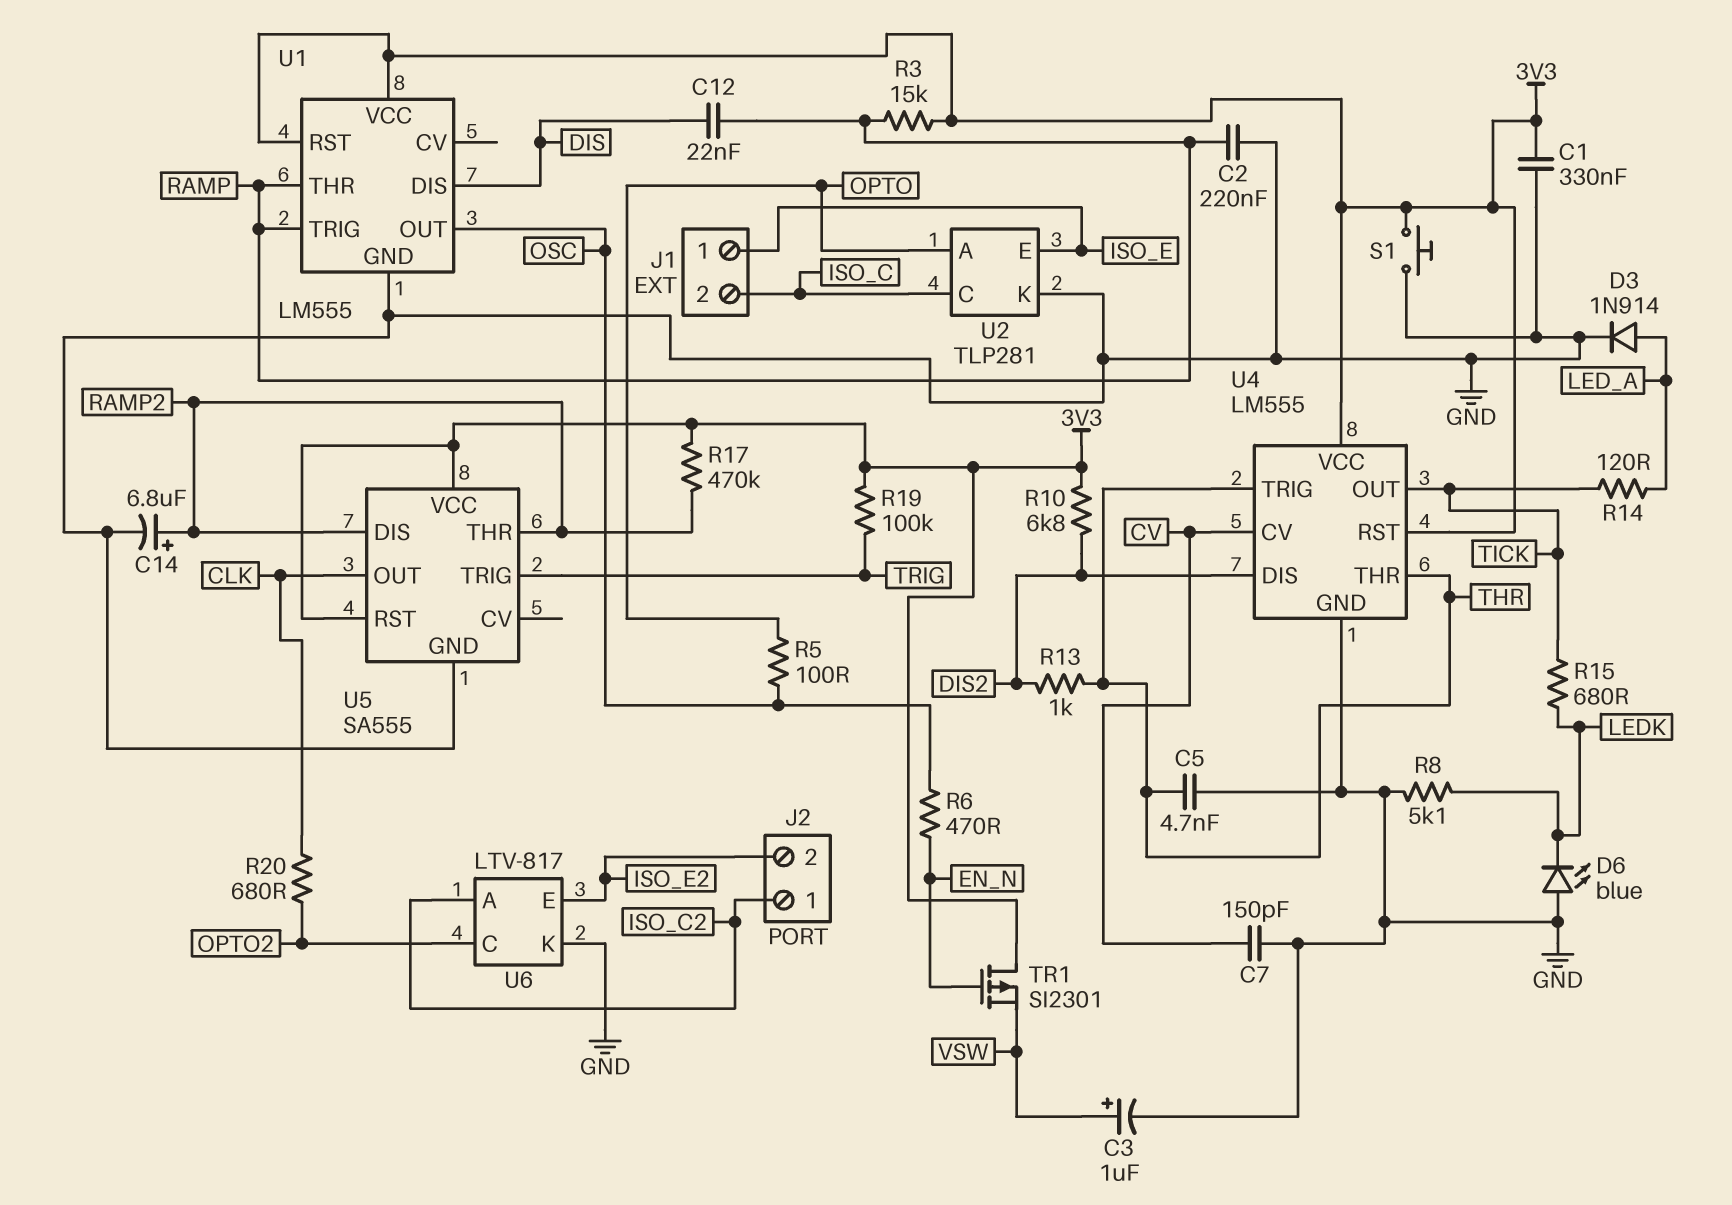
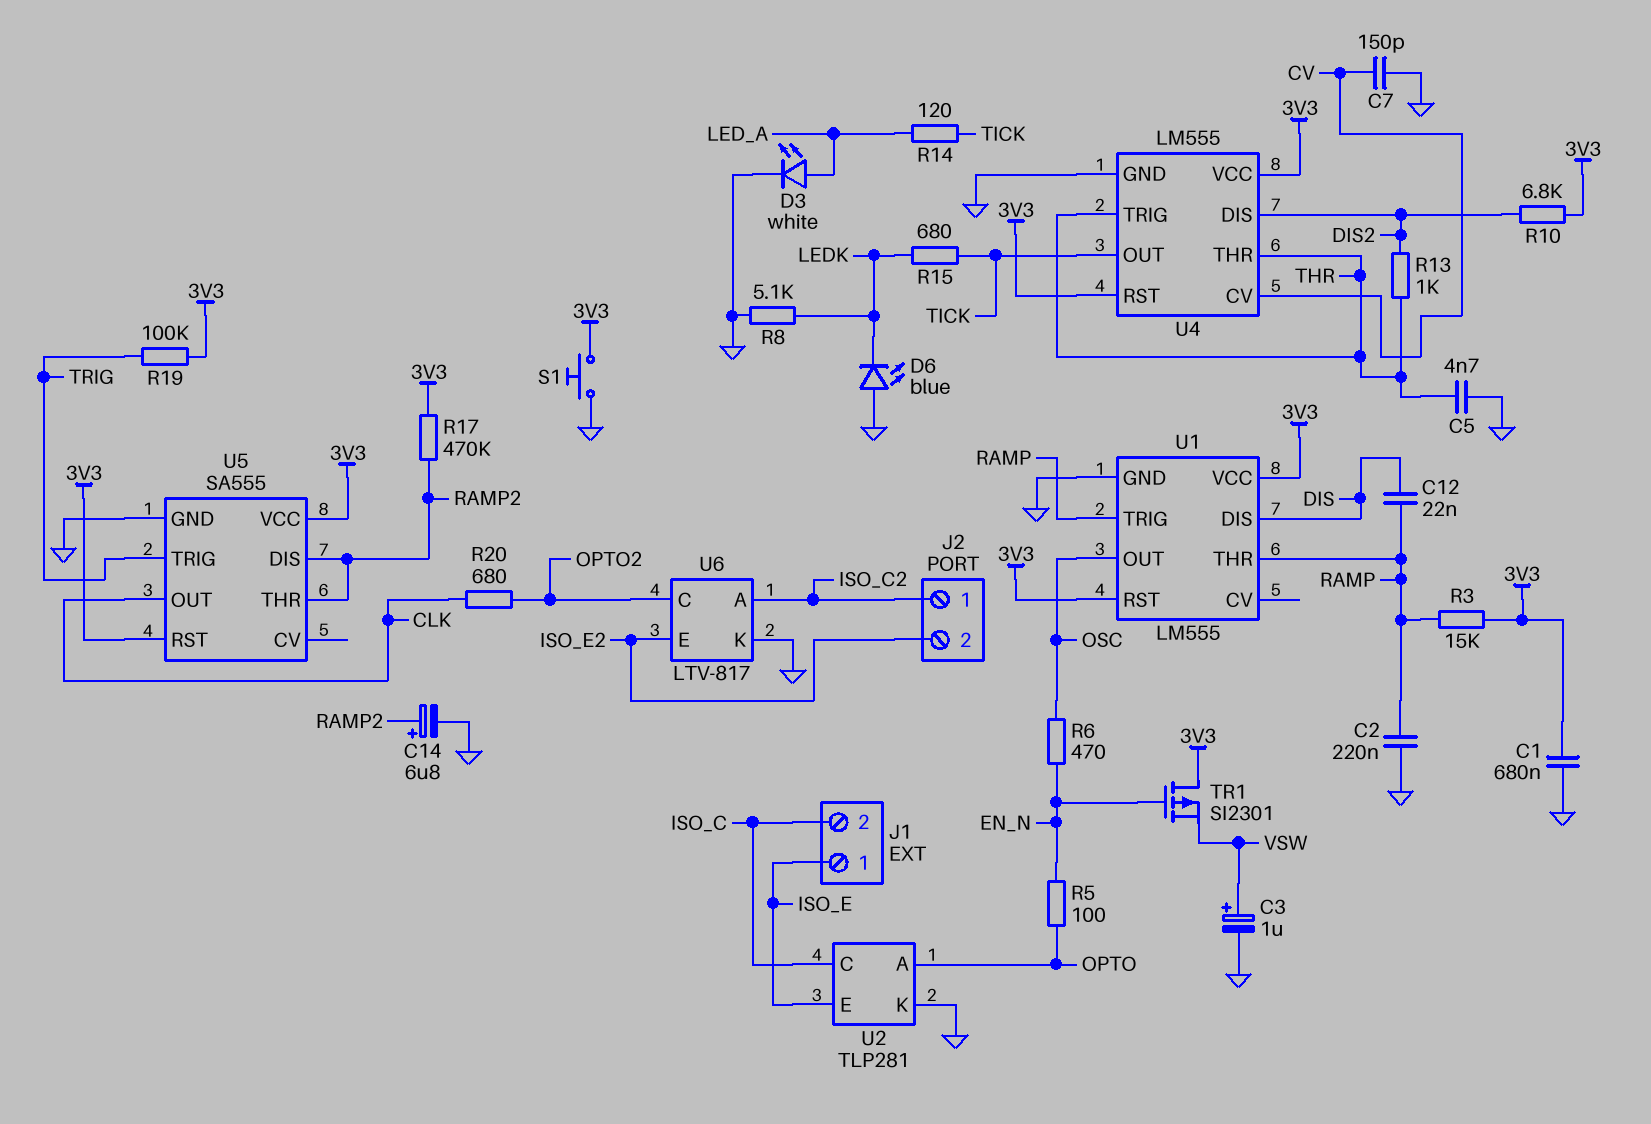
C1: 330nF (3V3, GND) -> 680nF (3V3, GND)
D3: diode 1N914 (A LED_A, K GND) -> LED white (A LED_A, K GND)
R5: 100 (OPTO, OSC) -> 100 (EN_N, OPTO)

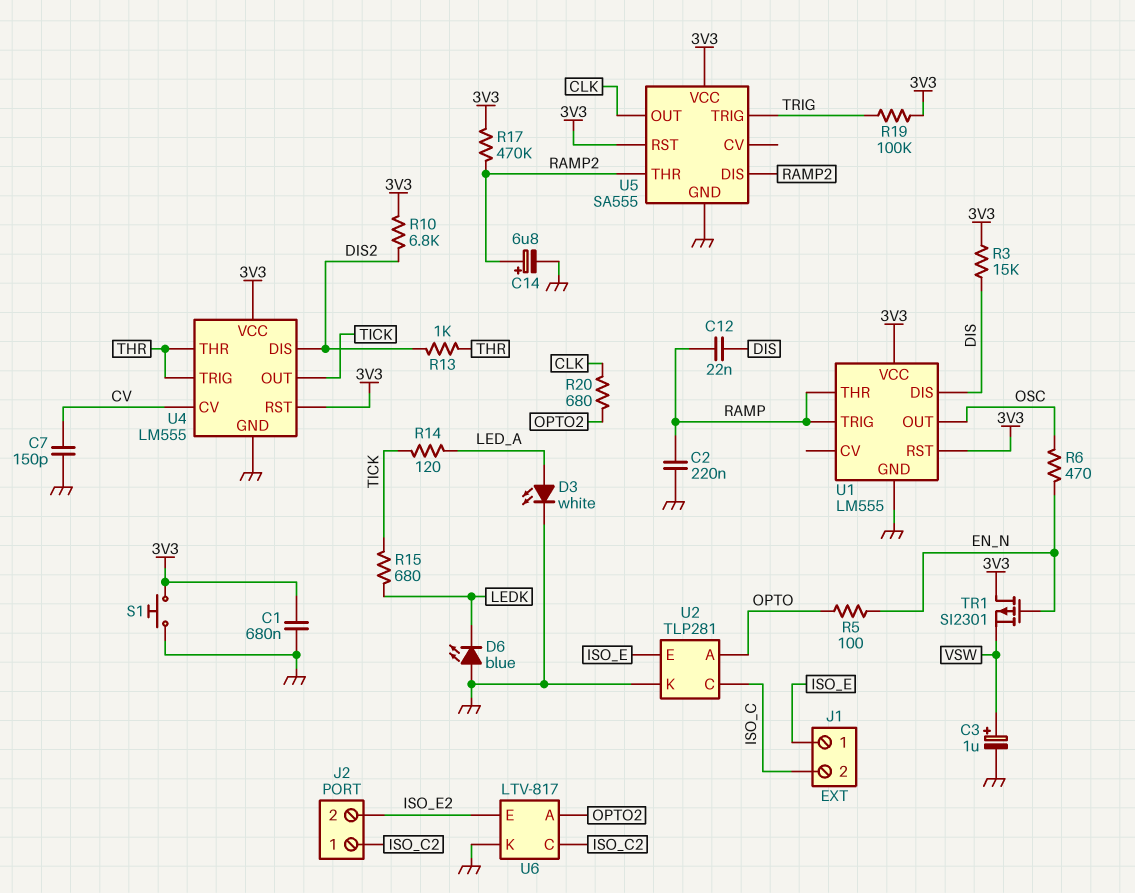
C5: 4.7nF (GND, THR) -> none
R3: 15k (3V3, RAMP) -> 15k (3V3, DIS)
R8: 5.1k (GND, LEDK) -> none
U6 pin A: ISO_C2 -> OPTO2
U6 pin C: OPTO2 -> ISO_C2

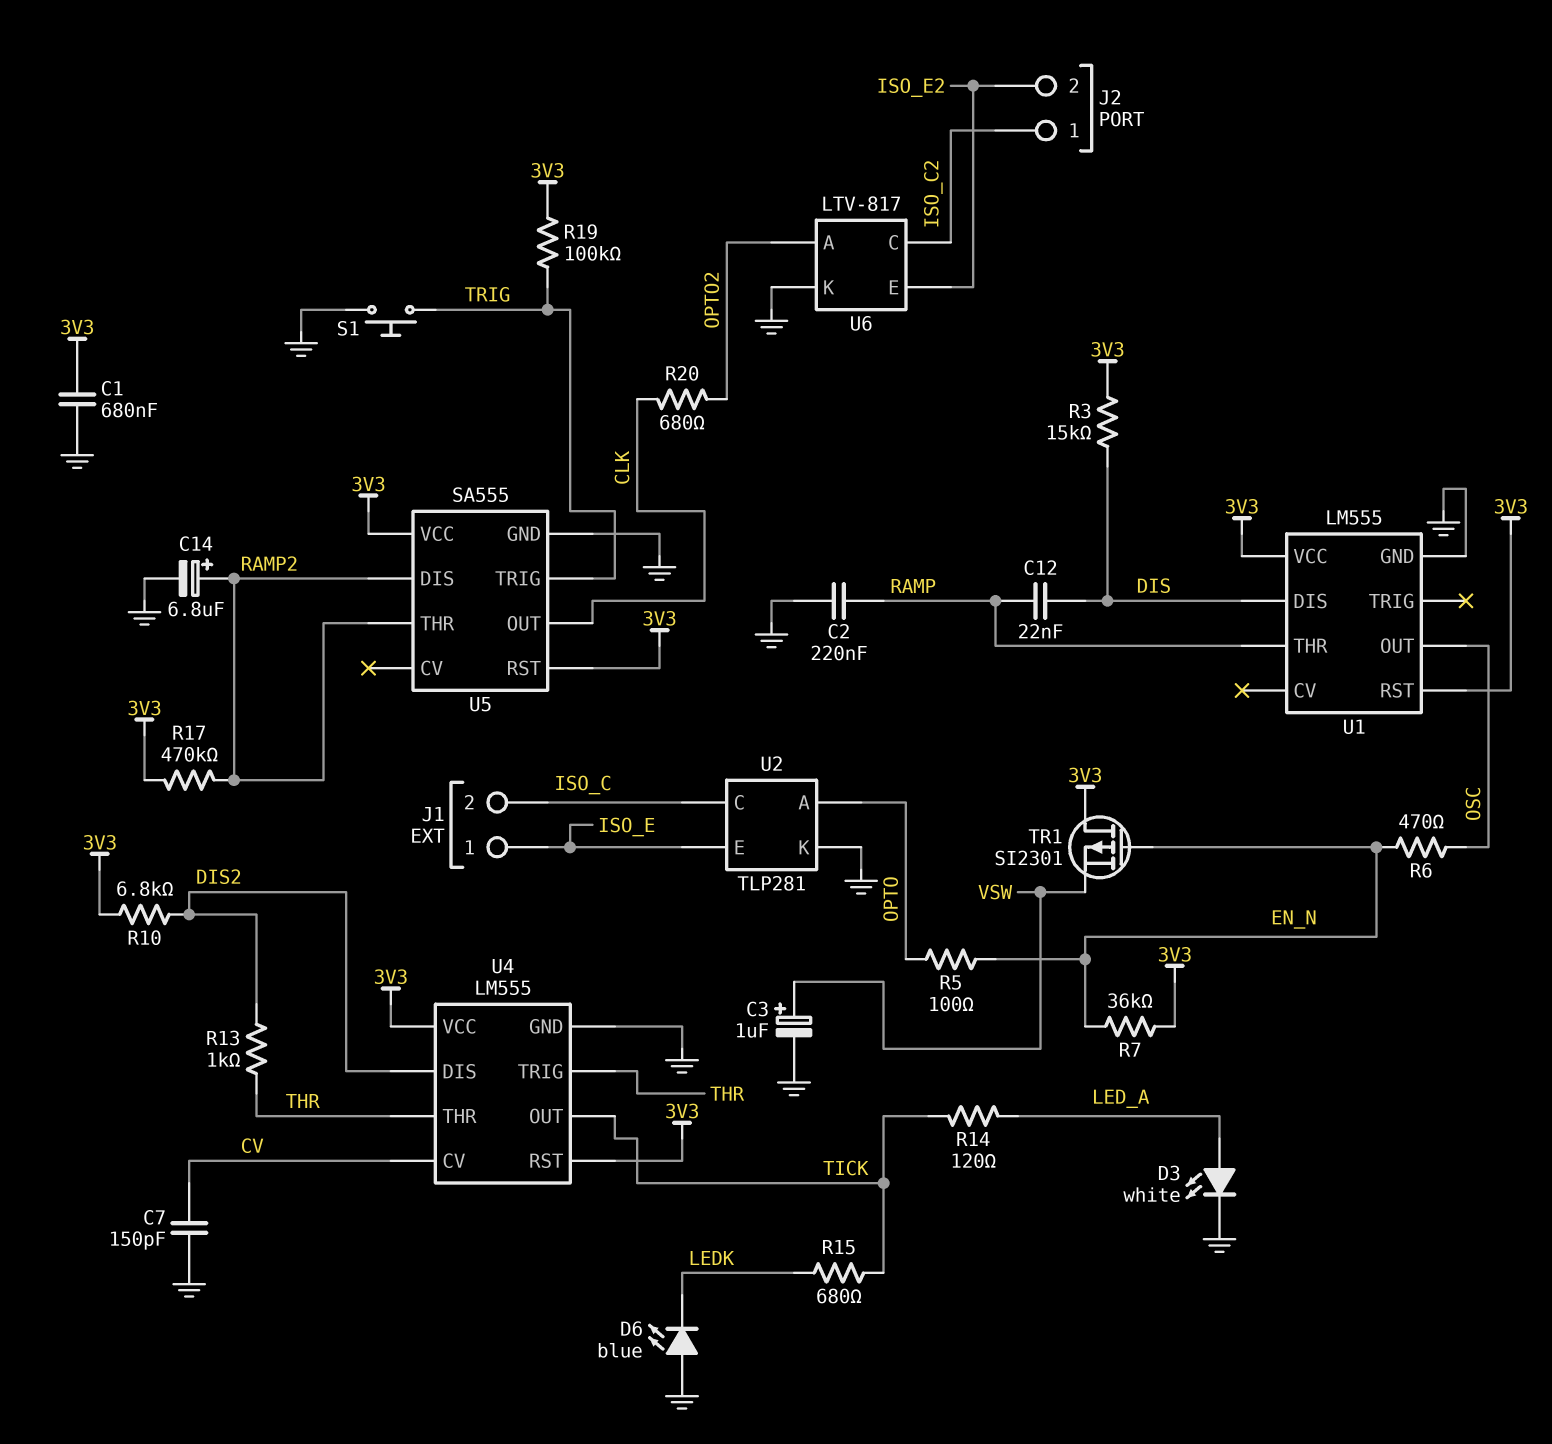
R7: none -> 36k (3V3, EN_N)
S1: button (3V3, GND) -> button (GND, TRIG)
U1 pin TRIG: RAMP -> none

